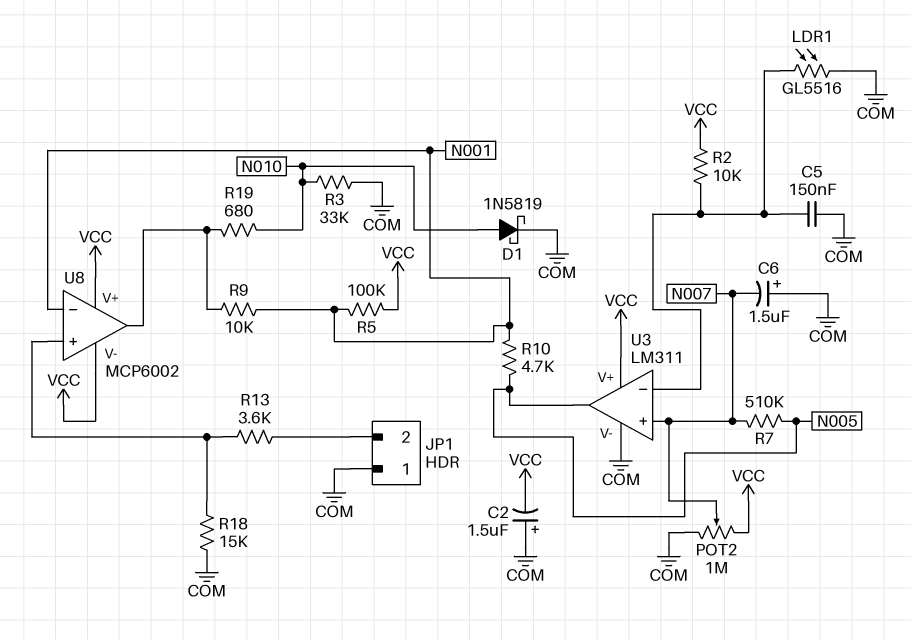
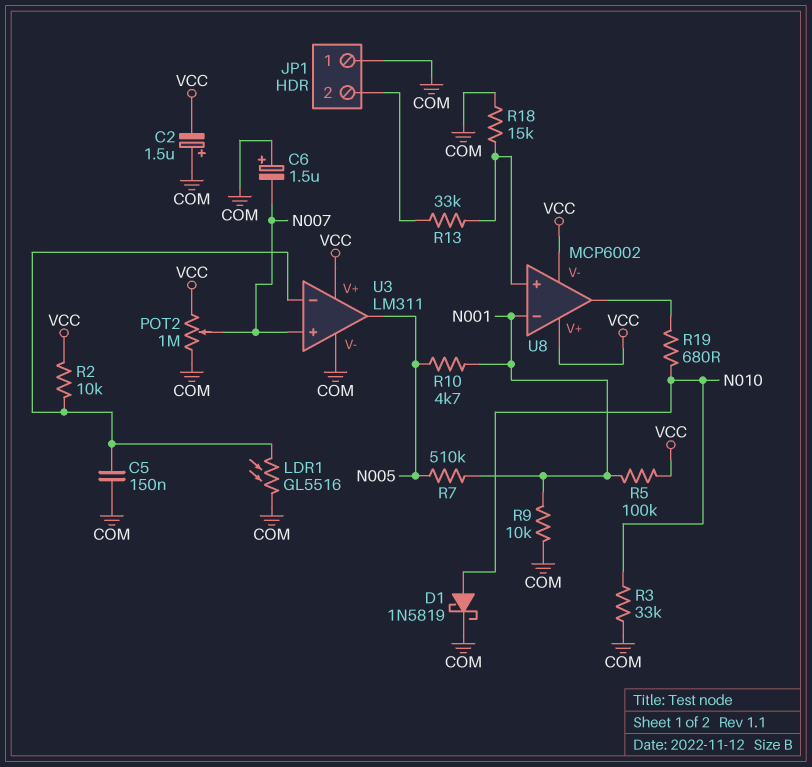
R7: 510k (N005, N007) -> 510k (N001, N005)
R9: 10k (N001, U8/out) -> 10k (COM, N001)
R13: 3.6k (JP1/2, U8/in+) -> 33k (JP1/2, U8/in+)

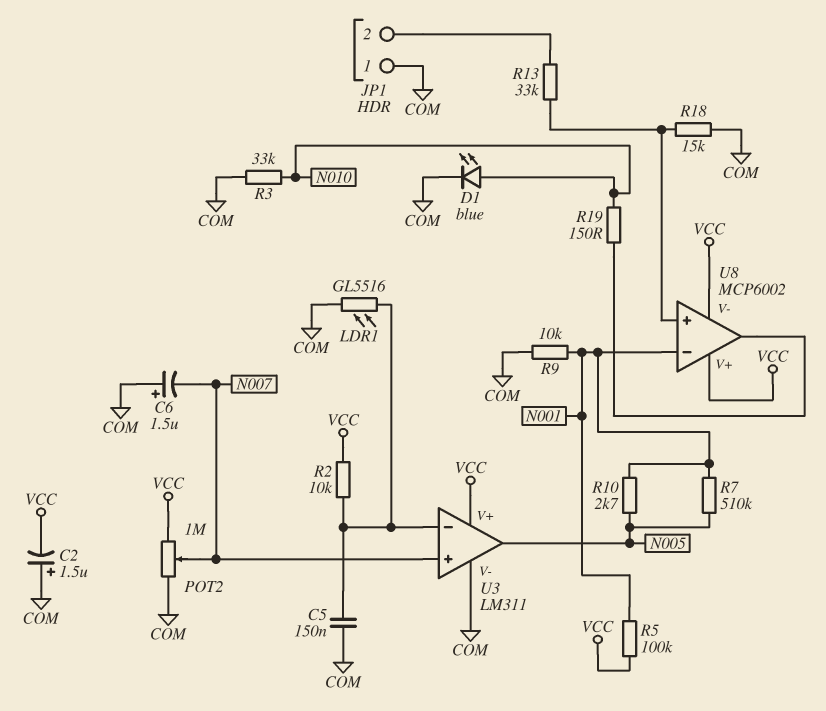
D1: schottky 1N5819 (A N010, K COM) -> LED blue (A N010, K COM)
R10: 4.7k (N001, N005) -> 2.7k (N001, N005)
R19: 680 (N010, U8/out) -> 150 (N010, U8/out)

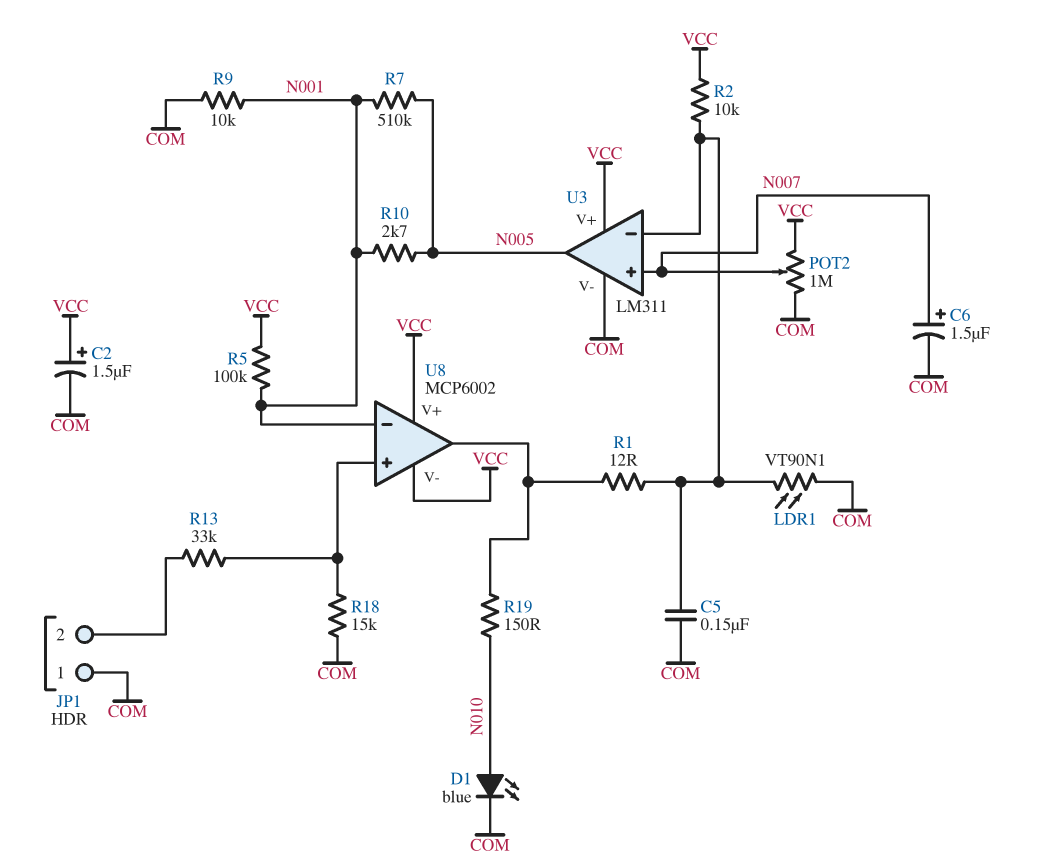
C2: 1.5uF (plus COM, minus VCC) -> 1.5uF (plus VCC, minus COM)
C6: 1.5uF (plus COM, minus N007) -> 1.5uF (plus N007, minus COM)
LDR1: GL5516 (COM, U3/in-) -> VT90N1 (COM, U3/in-)
R1: none -> 12 (U3/in-, U8/out)
R3: 33k (COM, N010) -> none

